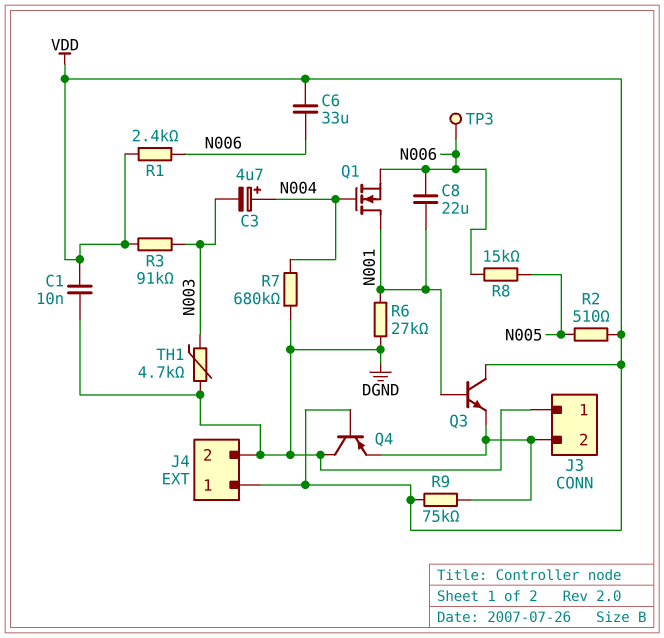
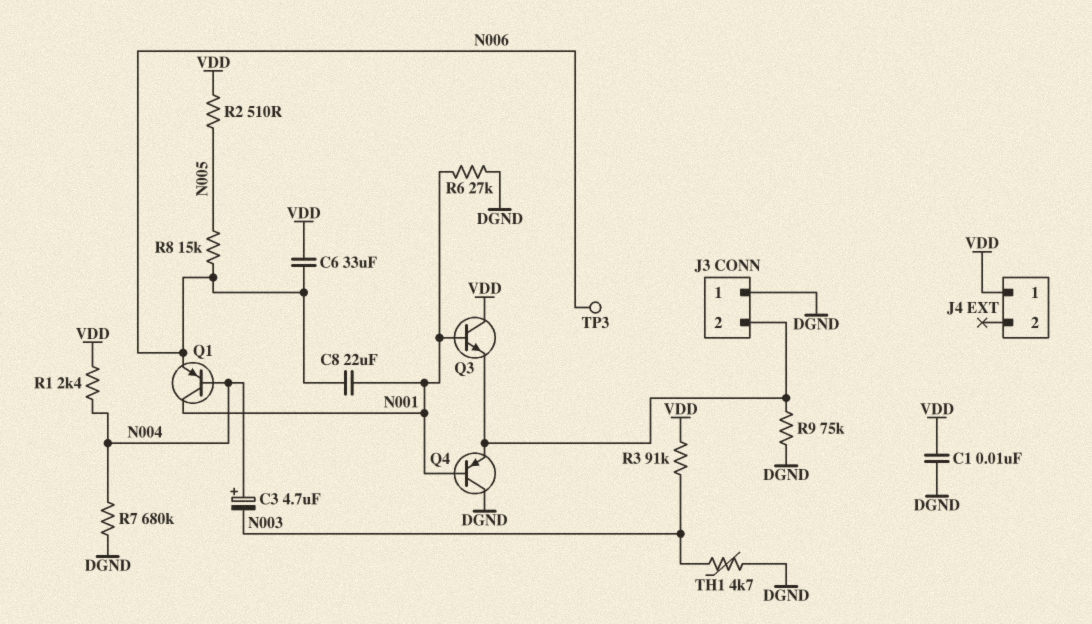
J4 pin 2: DGND -> none
Q1: NMOS (G N004, D N001, S N006) -> PNP (B N004, C N001, E N006)
Q4: PNP (B VDD, C DGND, E J3/2) -> PNP (B N001, C DGND, E J3/2)
R1: 2.4k (N006, VDD) -> 2.4k (N004, VDD)
R9: 75k (J3/2, VDD) -> 75k (DGND, J3/2)

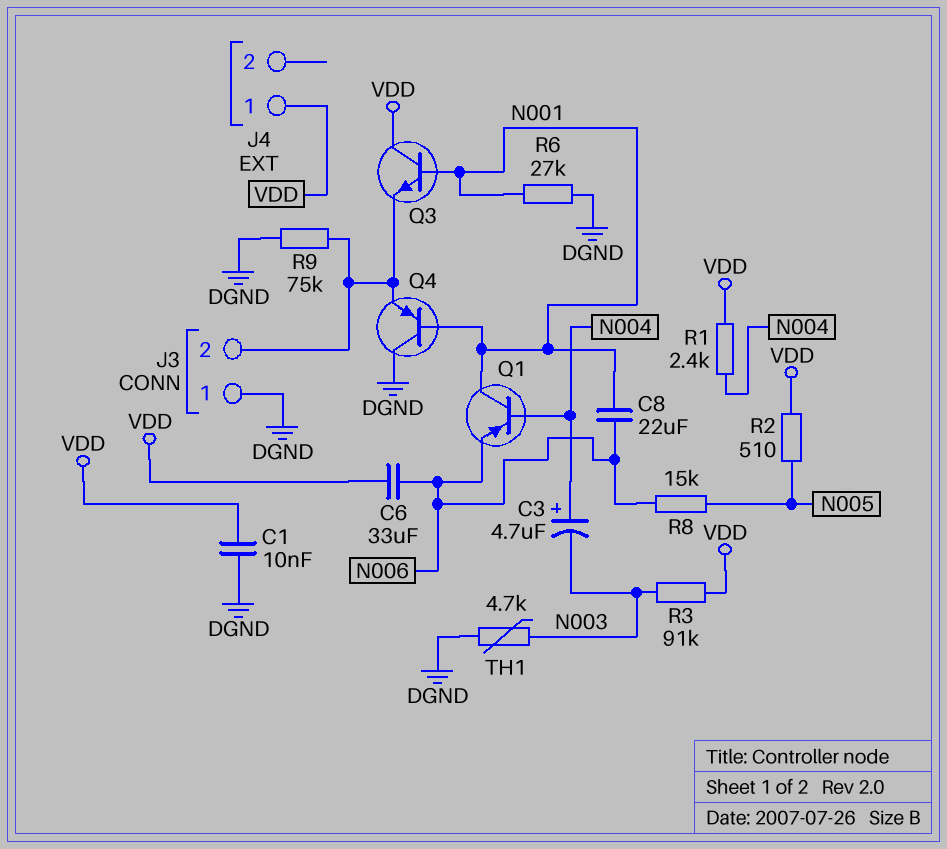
R7: 680k (DGND, N004) -> none
TP3: test point (N006) -> none

